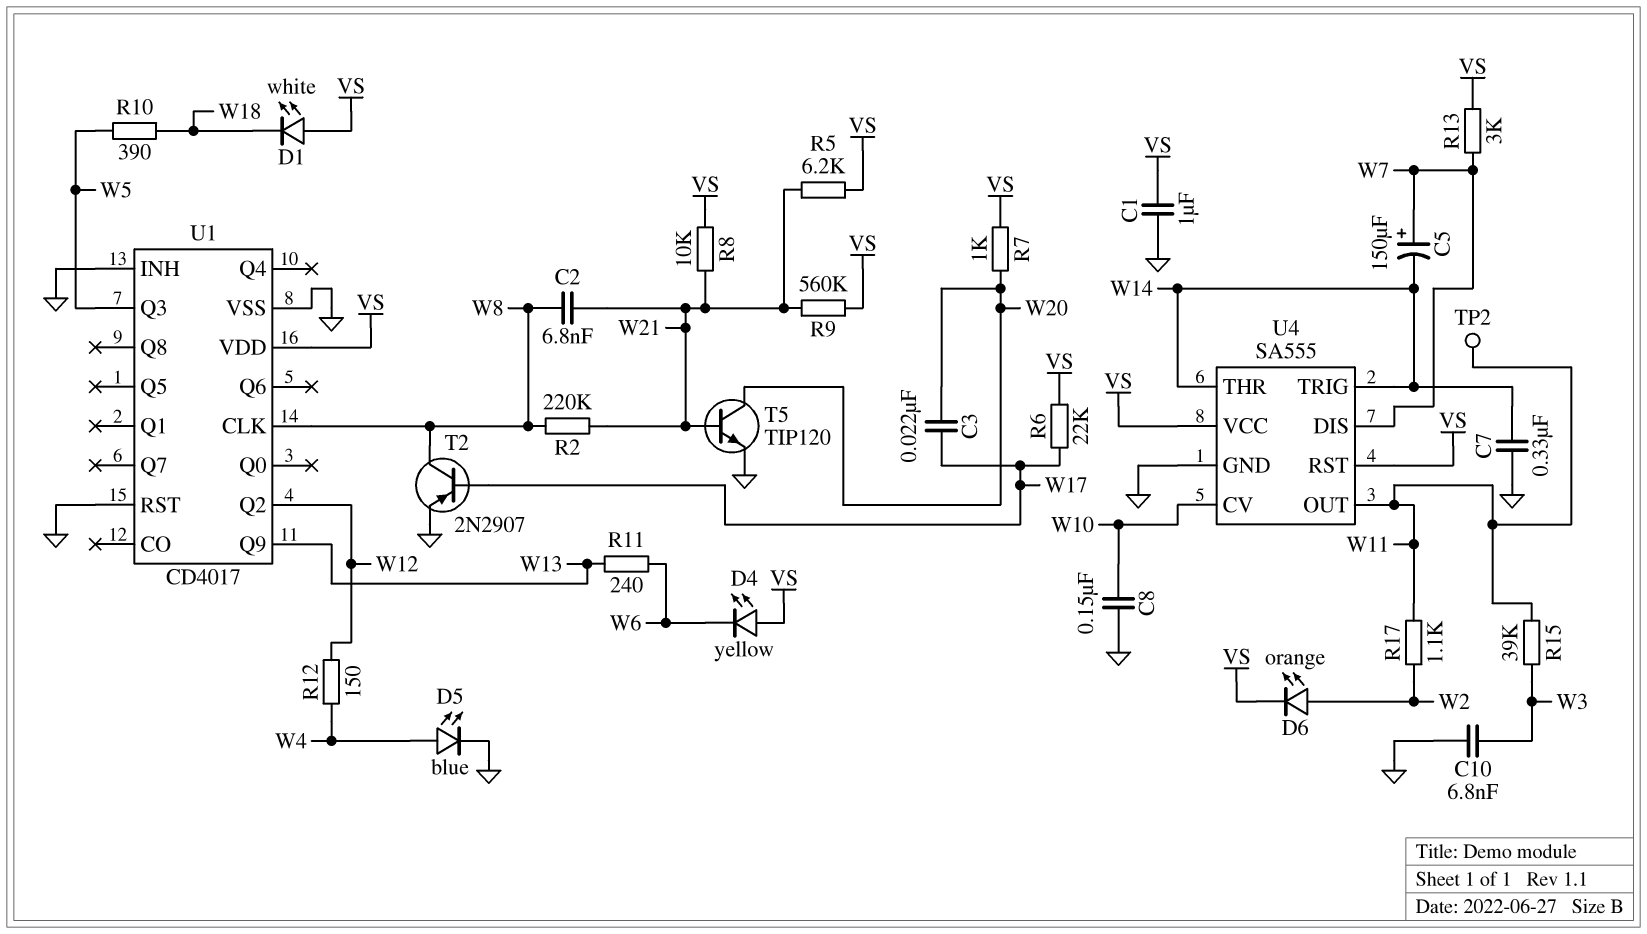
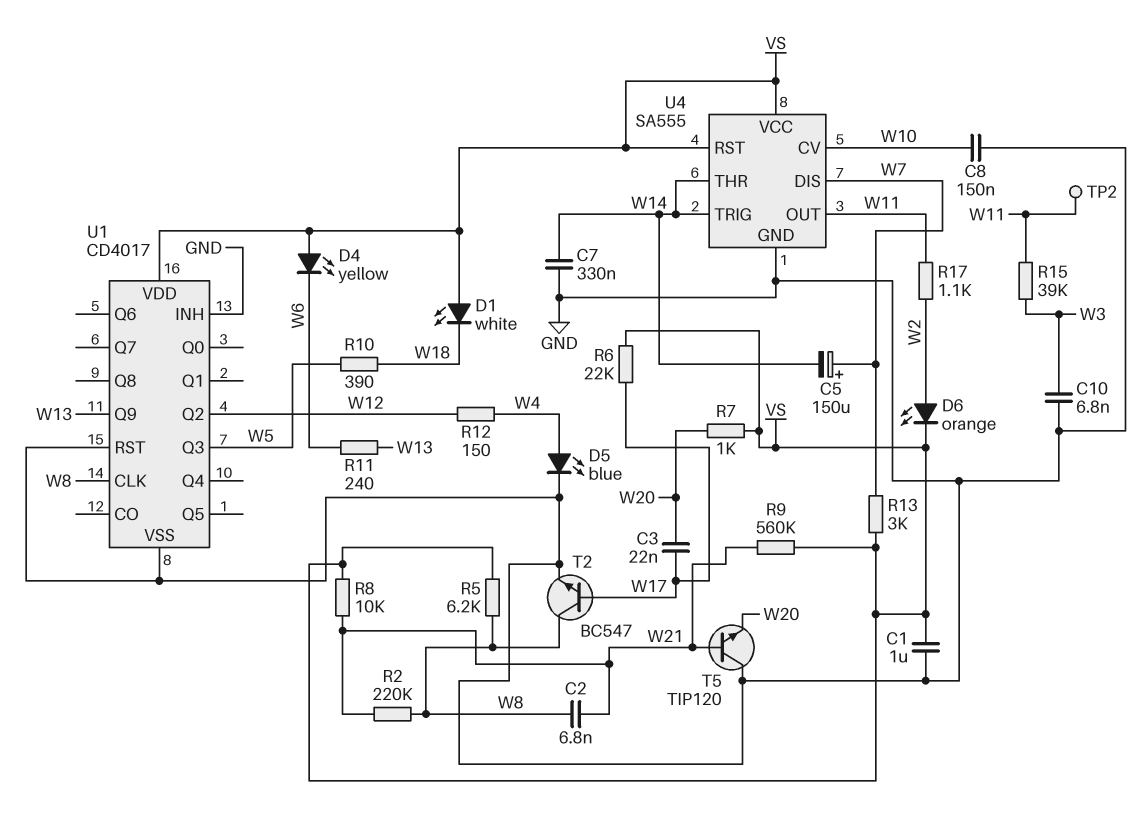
R5: 6.2k (VS, W21) -> 6.2k (VS, W8)
T2: PNP 2N2907 (B W17, C W8, E GND) -> NPN BC547 (B W17, C W8, E GND)
T5: NPN TIP120 (B W21, C W20, E GND) -> NPN TIP120 (B W21, C GND, E W20)

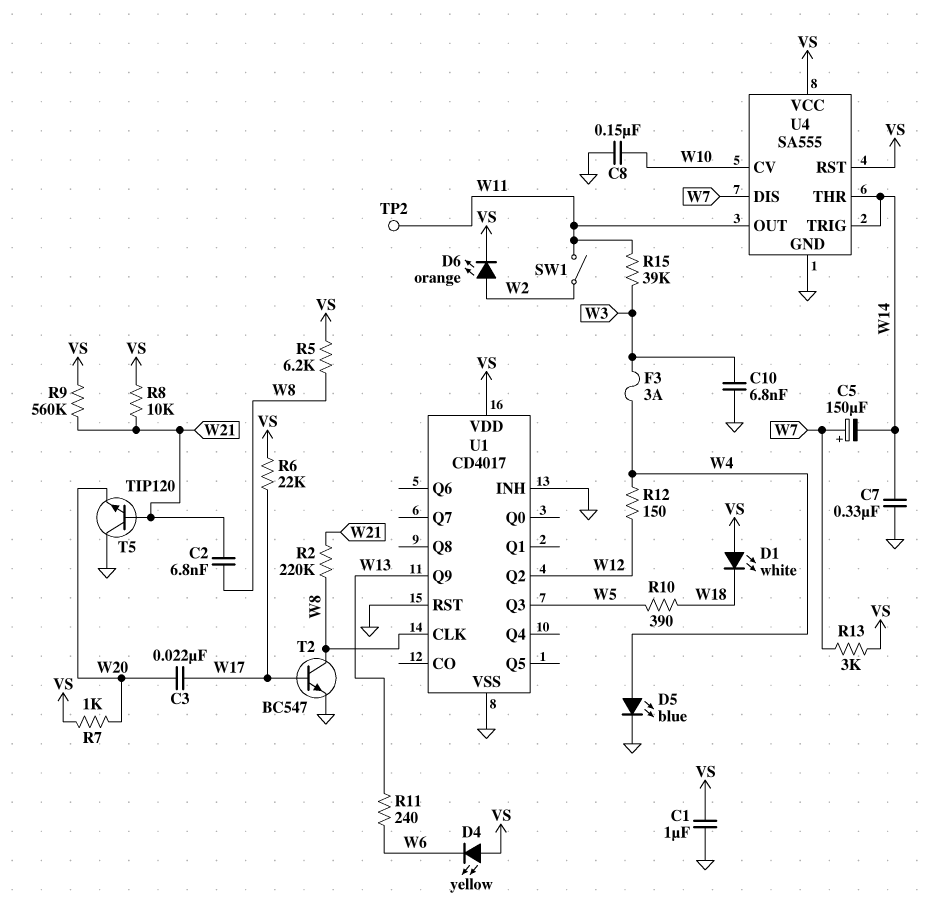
F3: none -> 3A (W3, W4)
R17: 1.1k (W2, W11) -> none
SW1: none -> switch (W2, W11)

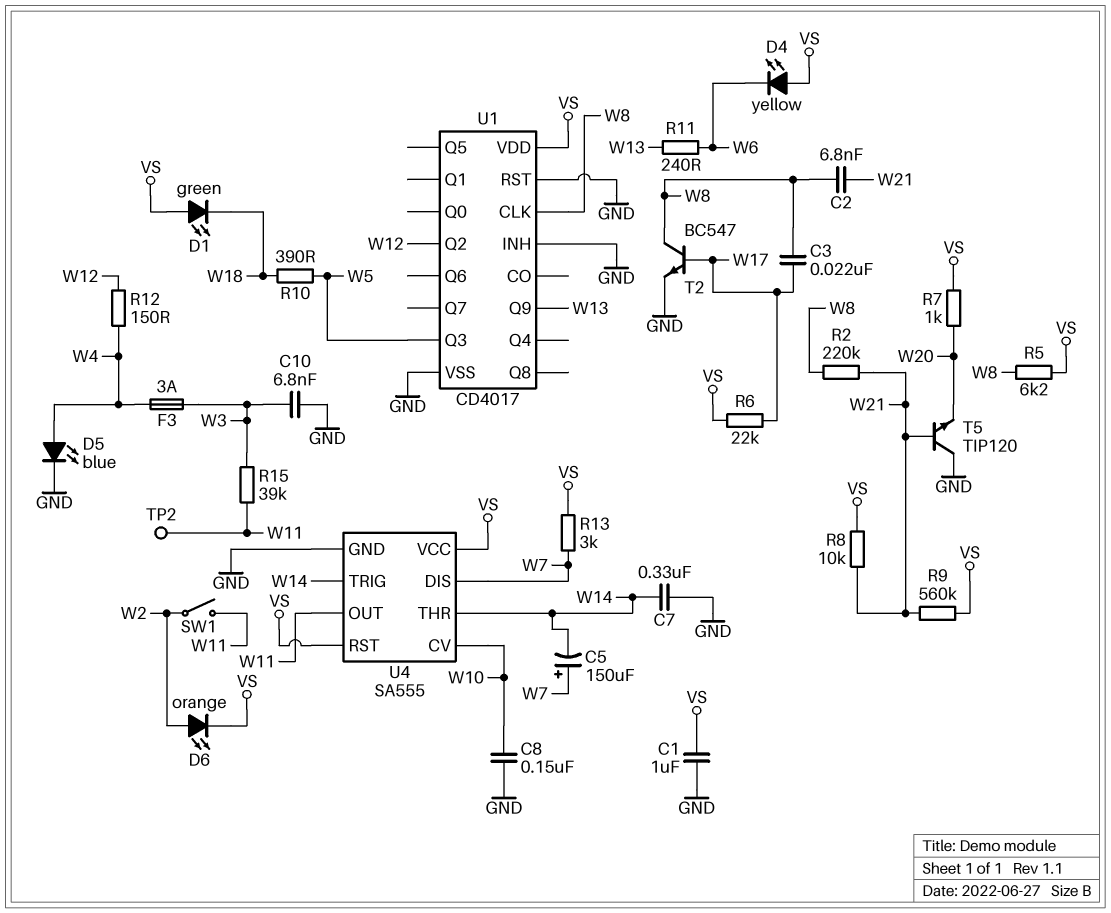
C3: 22nF (W17, W20) -> 22nF (W8, W17)
D1: LED white (A VS, K W18) -> LED green (A VS, K W18)

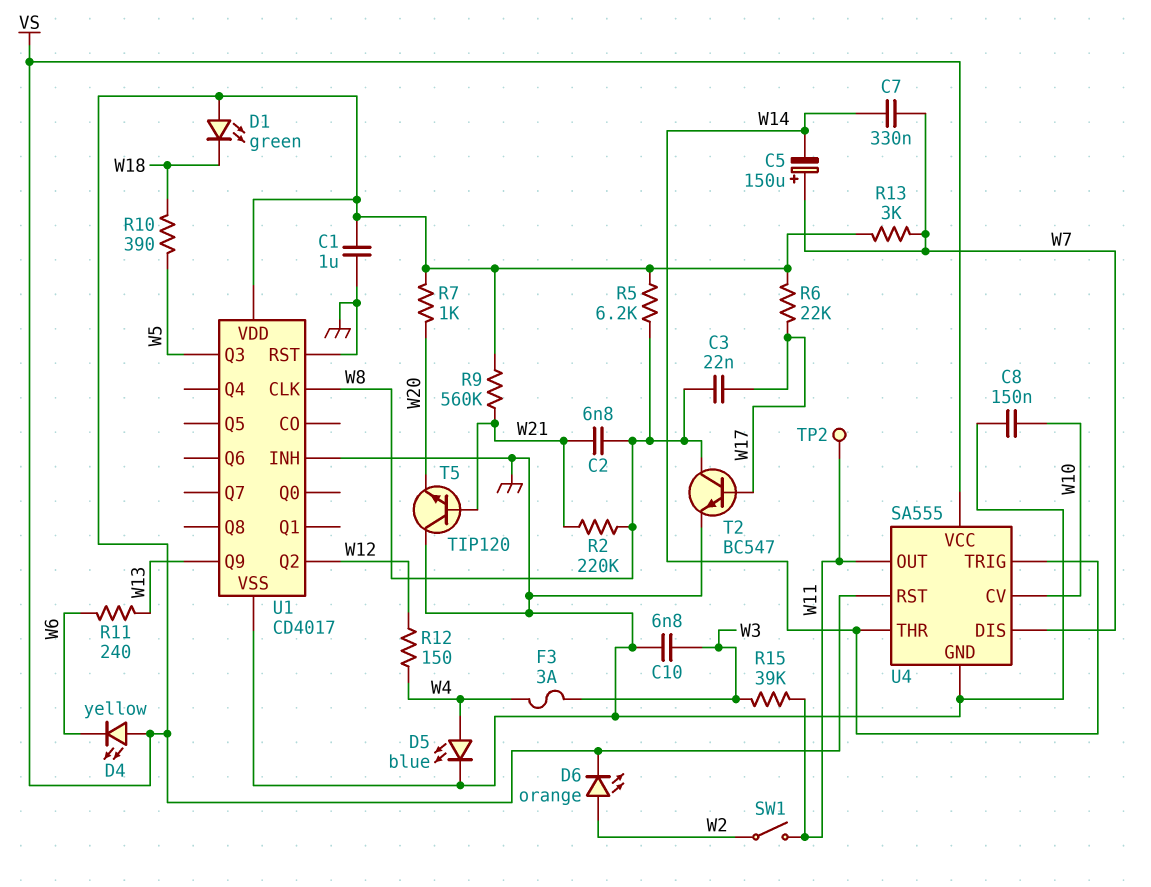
C7: 330nF (GND, W14) -> 330nF (W7, W14)
R8: 10k (VS, W21) -> none

